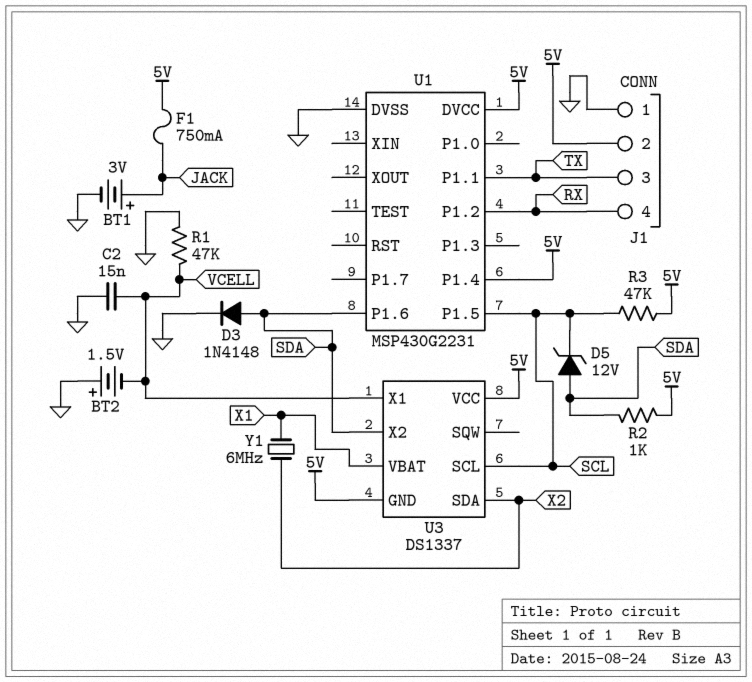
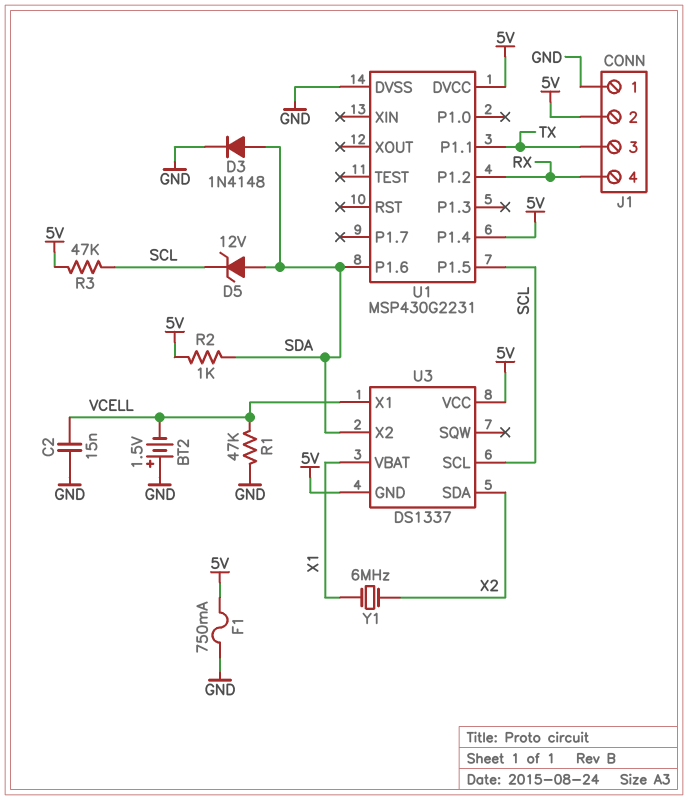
BT1: 3V (plus JACK, minus GND) -> none
F1: 750mA (5V, JACK) -> 750mA (5V, GND)

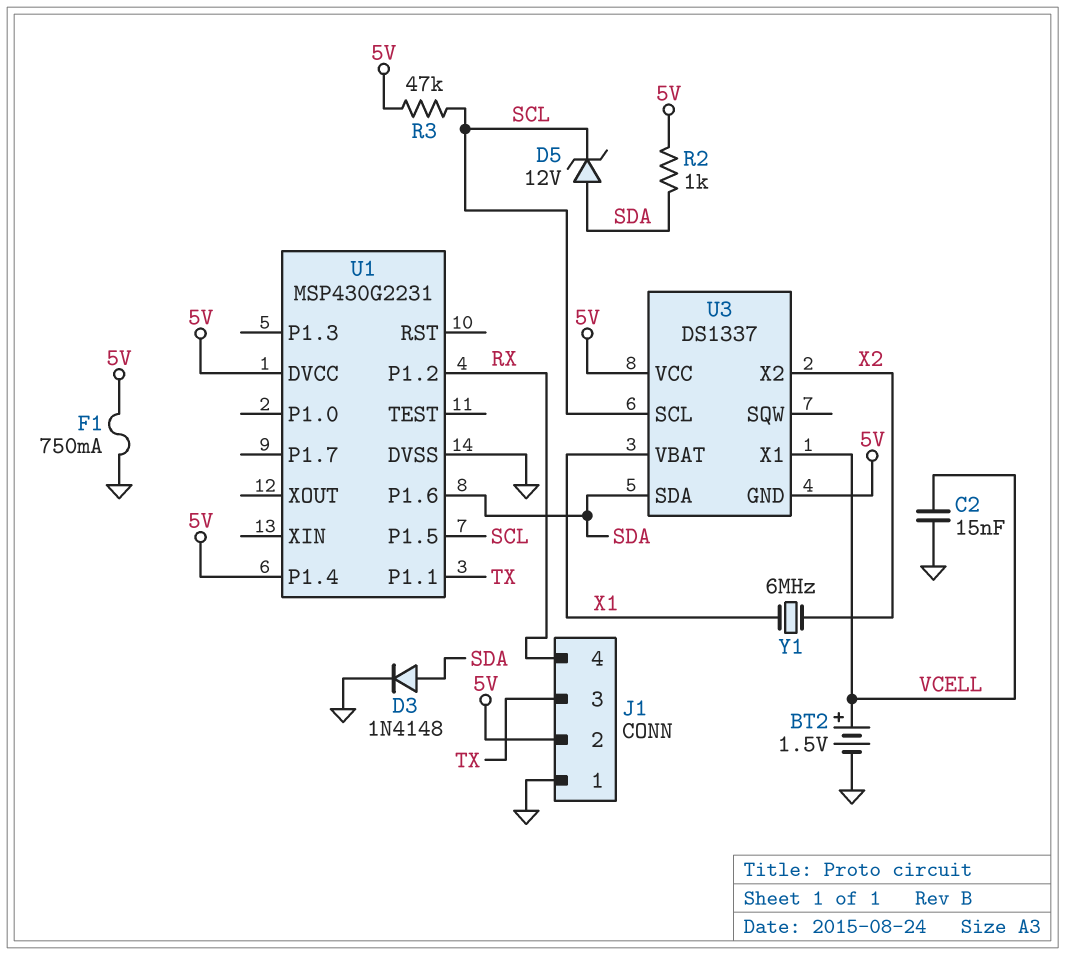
BT2: 1.5V (plus GND, minus VCELL) -> 1.5V (plus VCELL, minus GND)
R1: 47k (GND, VCELL) -> none
U3 pin SDA: X2 -> SDA
U3 pin X2: SDA -> X2

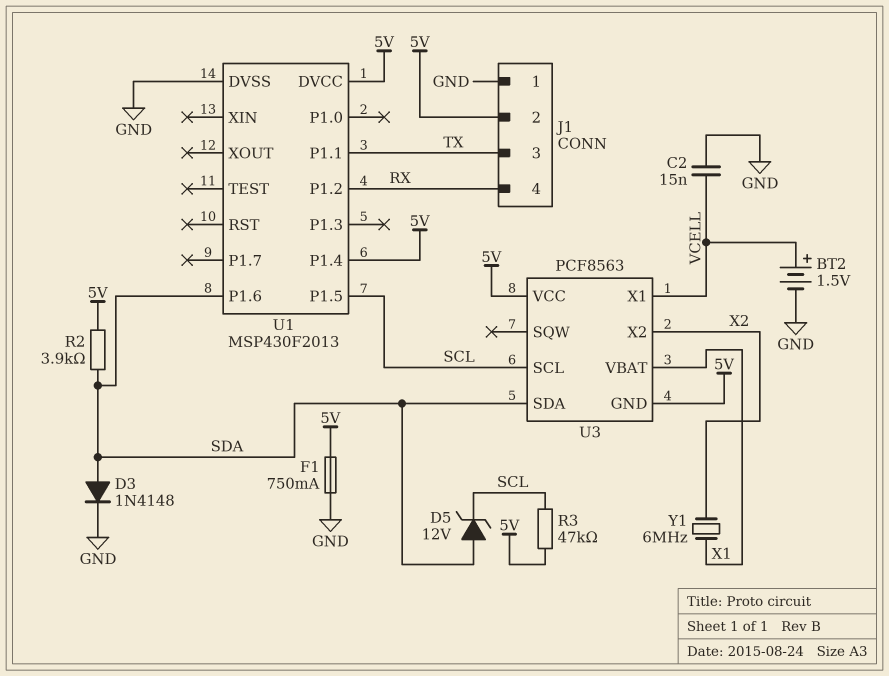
R2: 1k (5V, SDA) -> 3.9k (5V, SDA)
U1: MSP430G2231 -> MSP430F2013
U3: DS1337 -> PCF8563

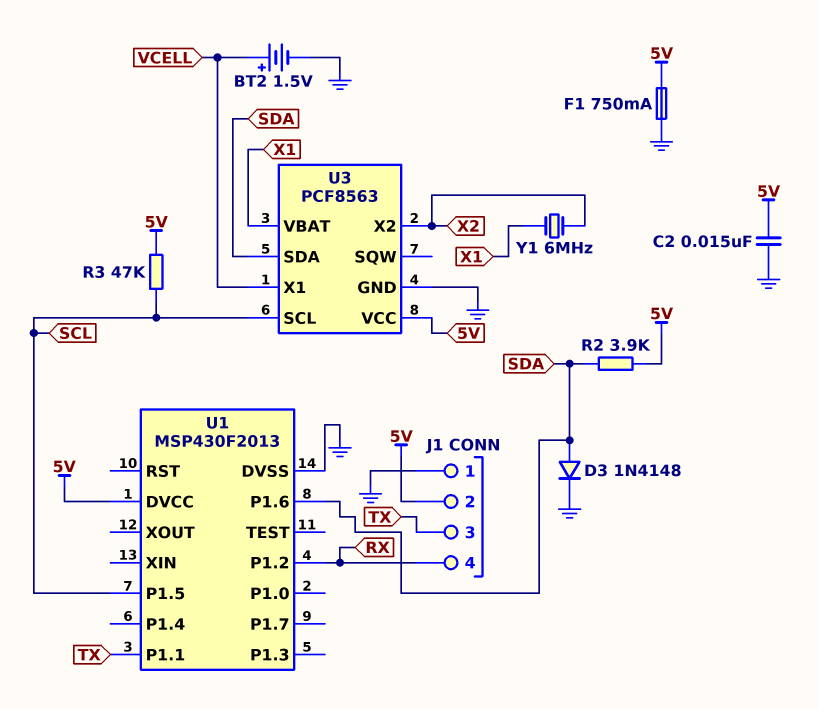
C2: 15nF (GND, VCELL) -> 15nF (5V, GND)
D5: zener 12V (A SDA, K SCL) -> none
U1 pin P1.4: 5V -> none
U3 pin GND: 5V -> GND

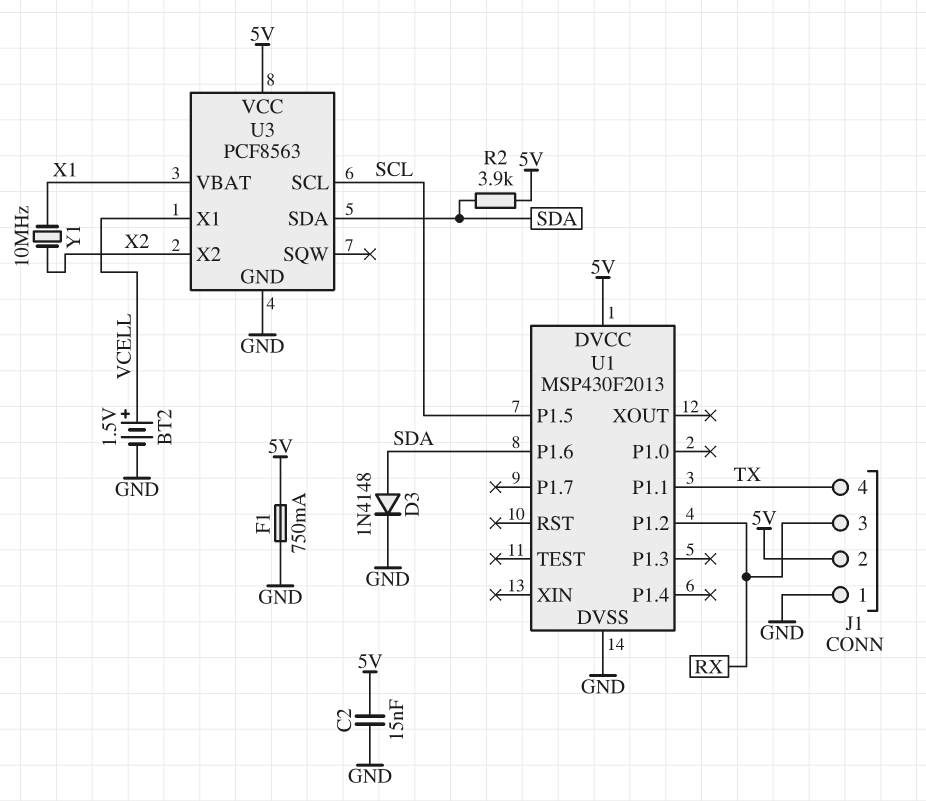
J1 pin 3: TX -> RX
J1 pin 4: RX -> TX
R3: 47k (5V, SCL) -> none
Y1: 6MHz (X1, X2) -> 10MHz (X1, X2)

